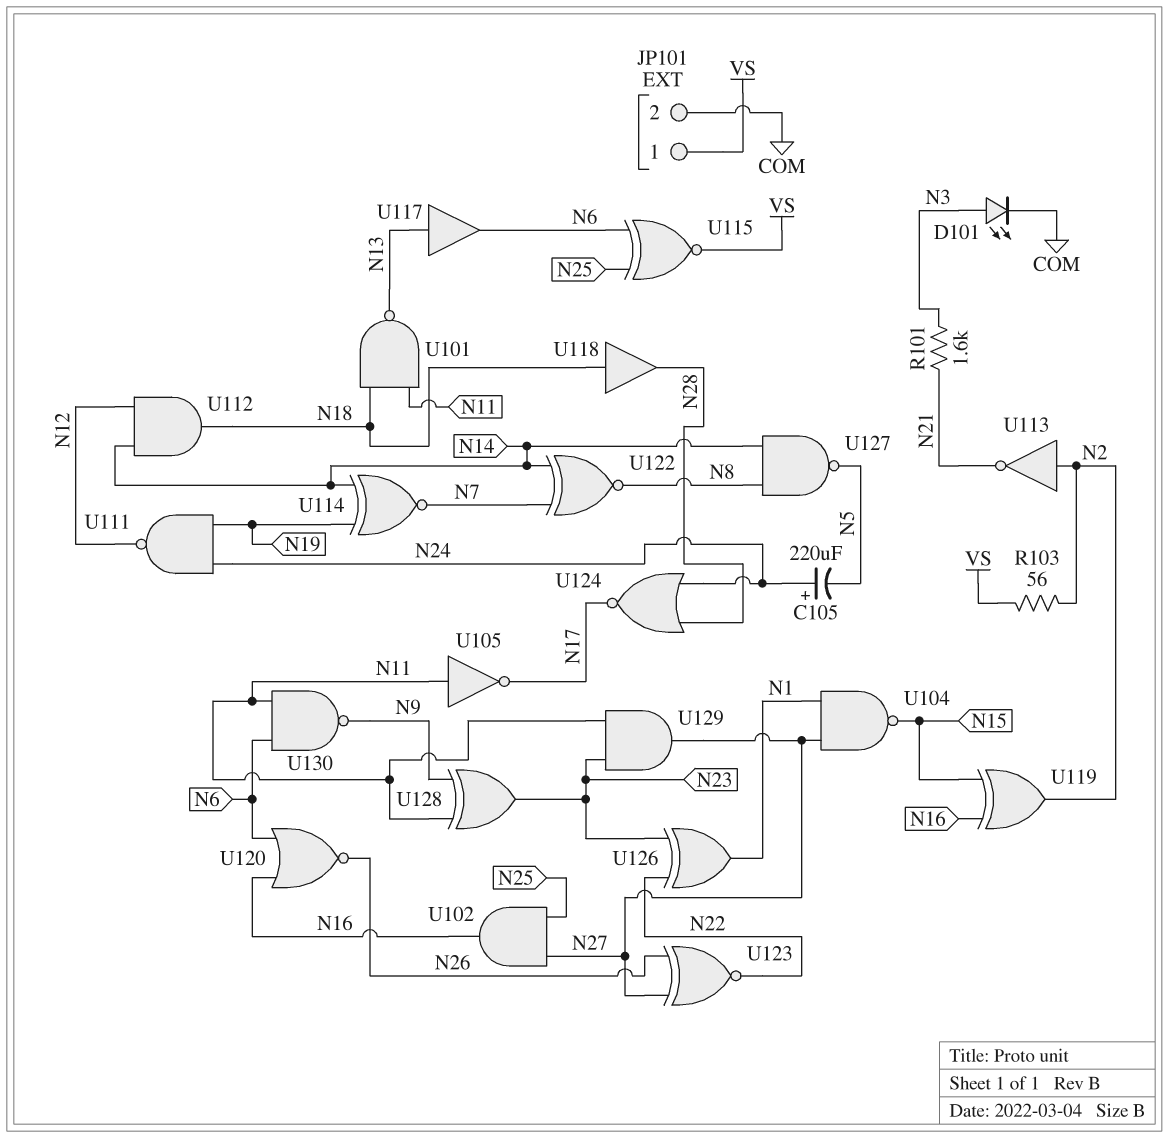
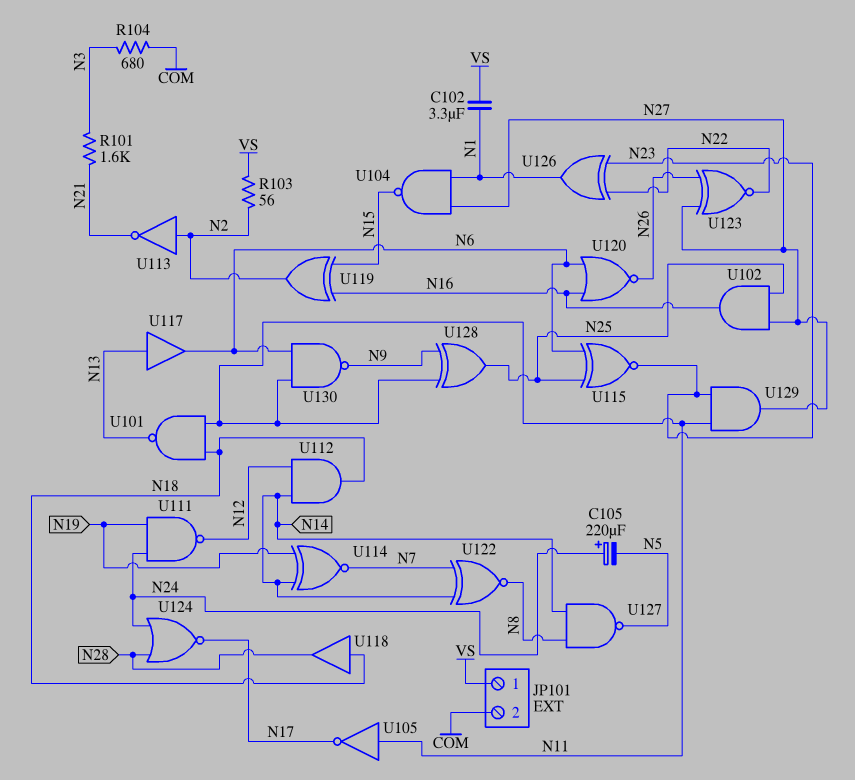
C102: none -> 3.3uF (N1, VS)
D101: LED (A N3, K COM) -> none
R104: none -> 680 (COM, N3)
U115: XNOR (in N6, in N25, out VS) -> XNOR (in N6, in N25, out N23)
U128: XOR (in N9, in N11, out N23) -> XOR (in N9, in N11, out N25)

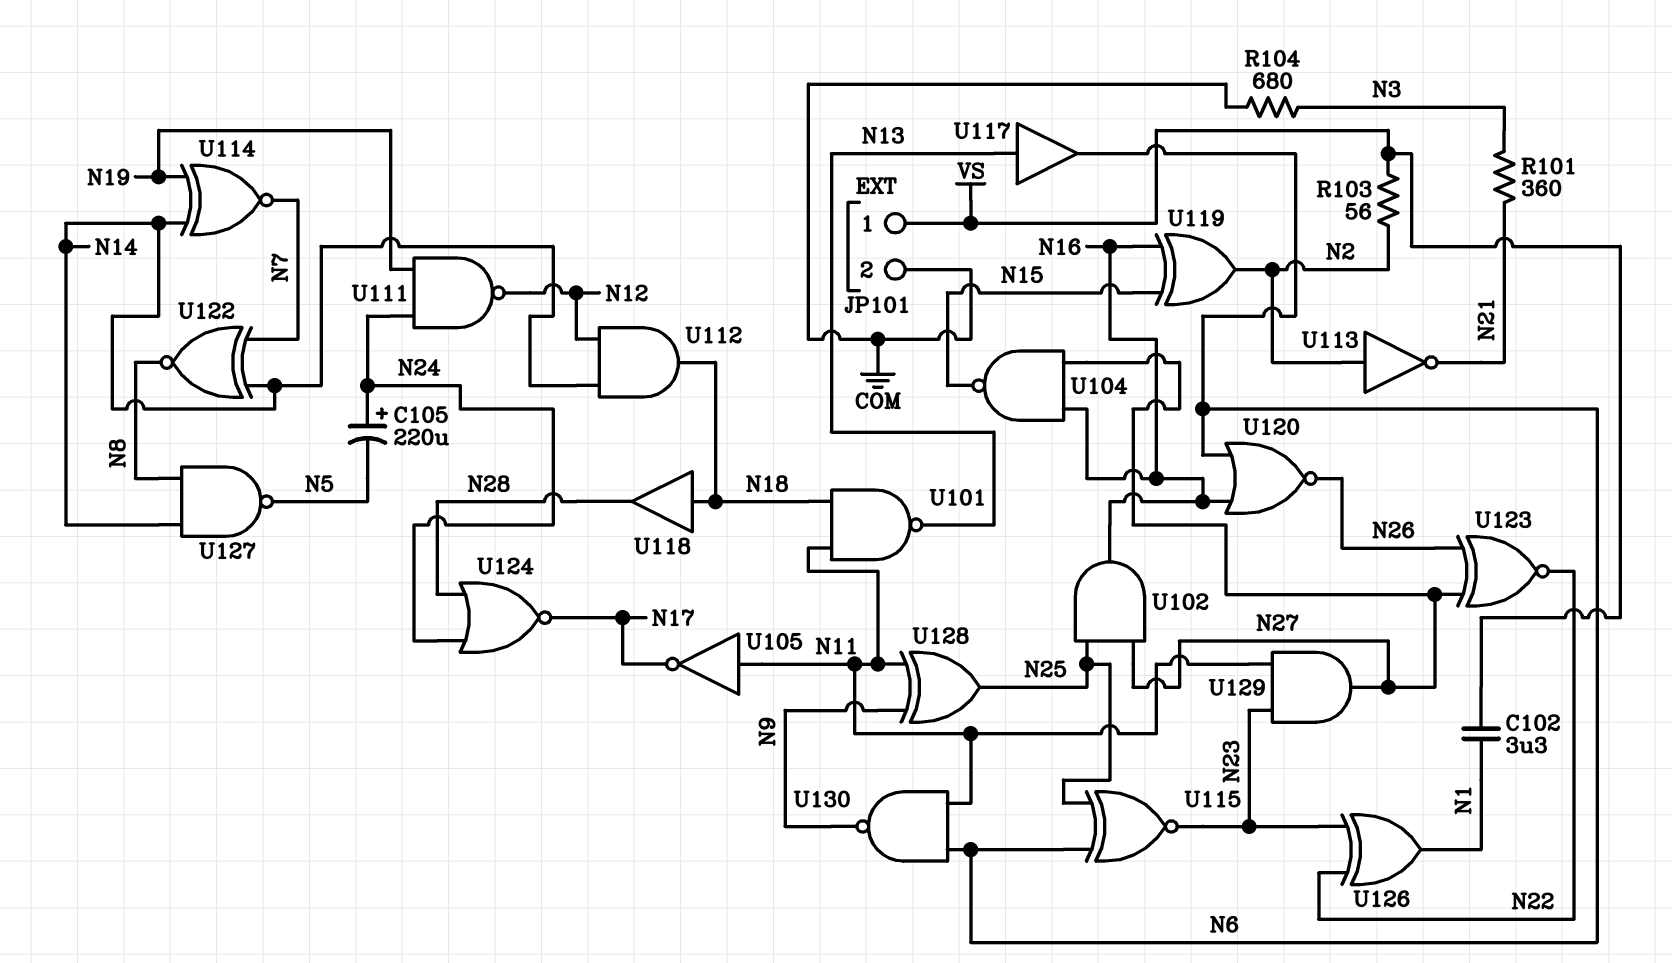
R101: 1.6k (N3, N21) -> 360 (N3, N21)
U104: NAND (in N1, in N27, out N15) -> NAND (in N16, in N27, out N15)

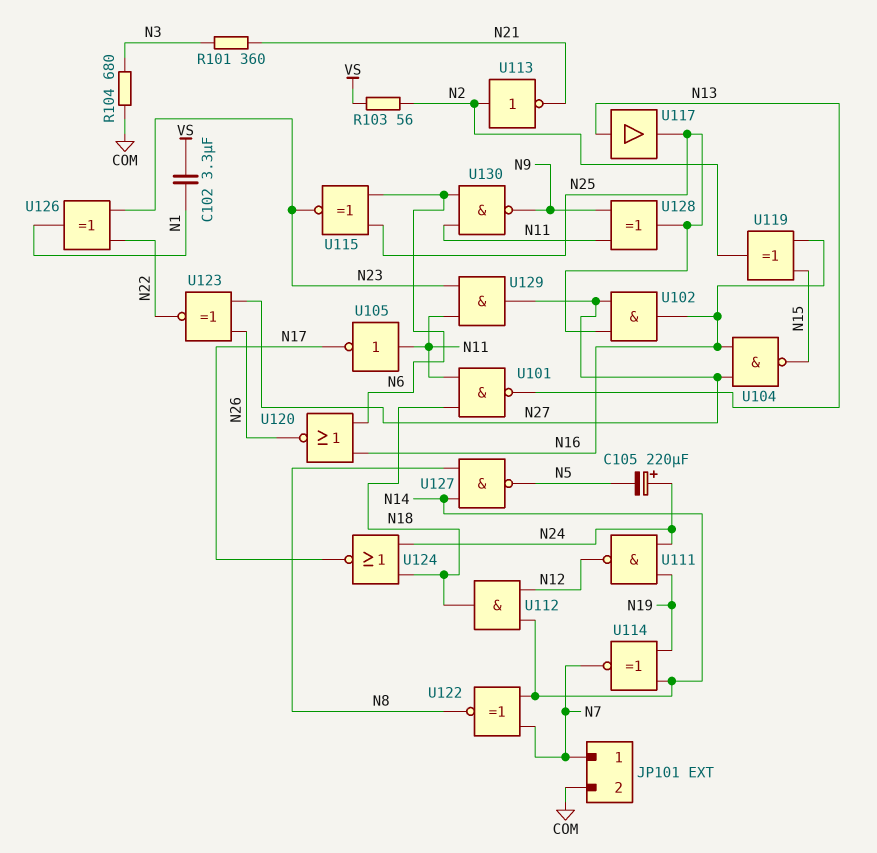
JP101 pin 1: VS -> N7
U117: buffer (in N13, out N6) -> buffer (in N13, out N25)
U118: buffer (in N18, out N28) -> none
U124: NOR (in N24, in N28, out N17) -> NOR (in N18, in N24, out N17)

